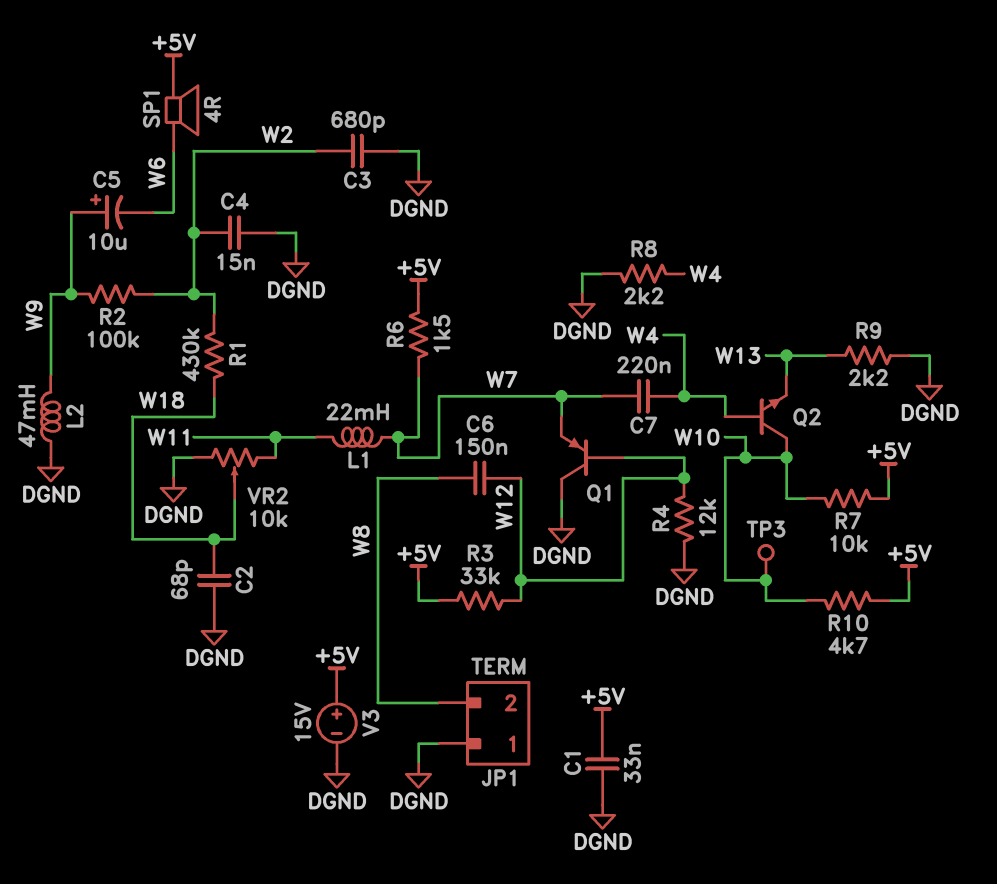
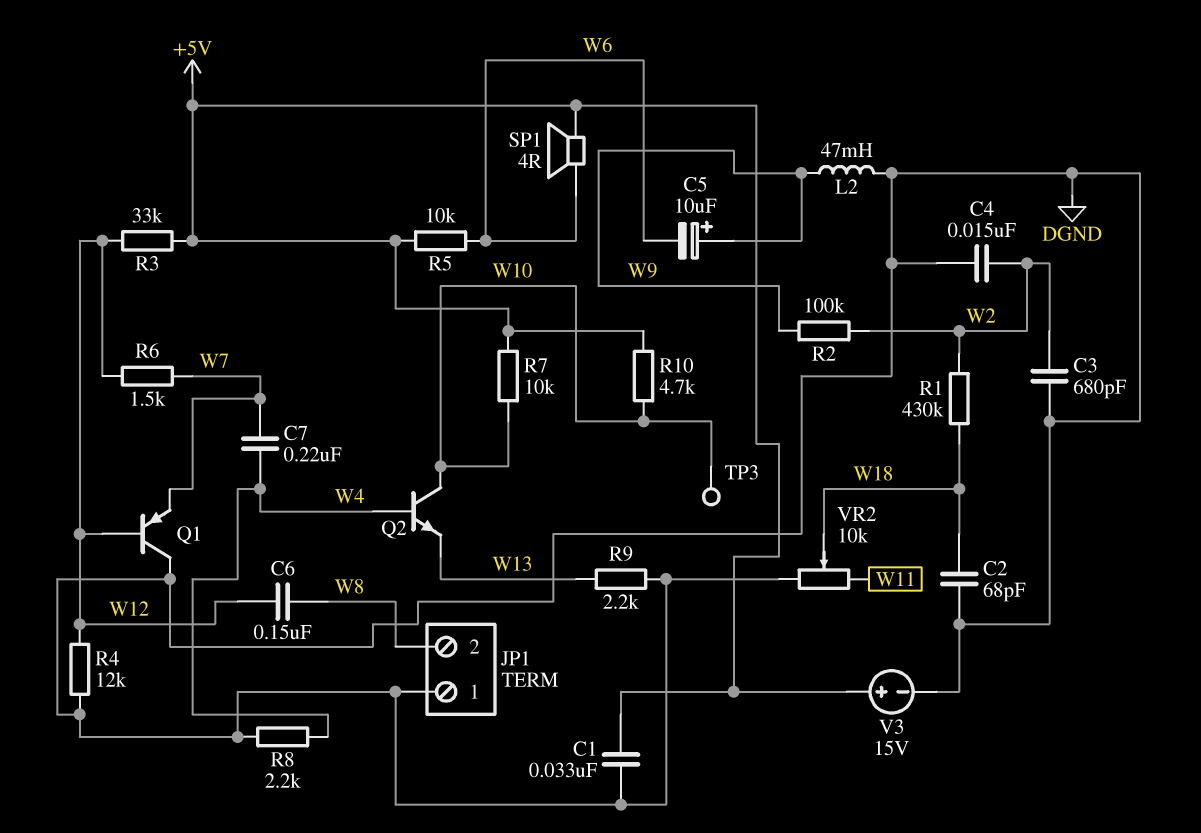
L1: 22mH (W7, W11) -> none
R5: none -> 10k (+5V, W6)
R6: 1.5k (+5V, W7) -> 1.5k (W7, W12)

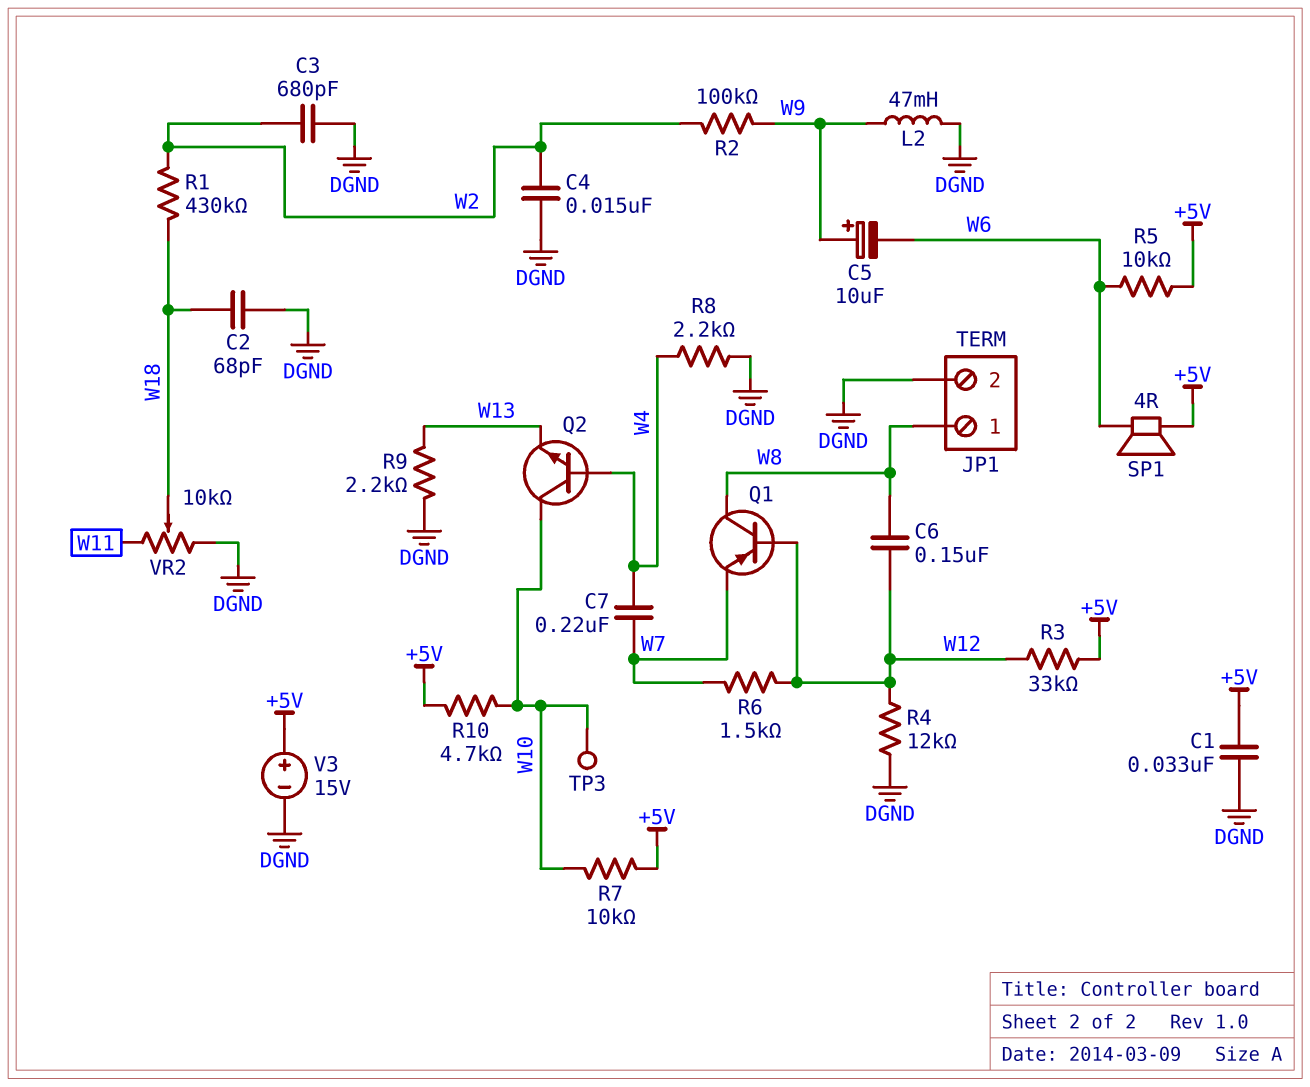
JP1 pin 1: DGND -> W8
JP1 pin 2: W8 -> DGND
Q1: PNP (B W12, C DGND, E W7) -> PNP (B W12, C W8, E W7)

